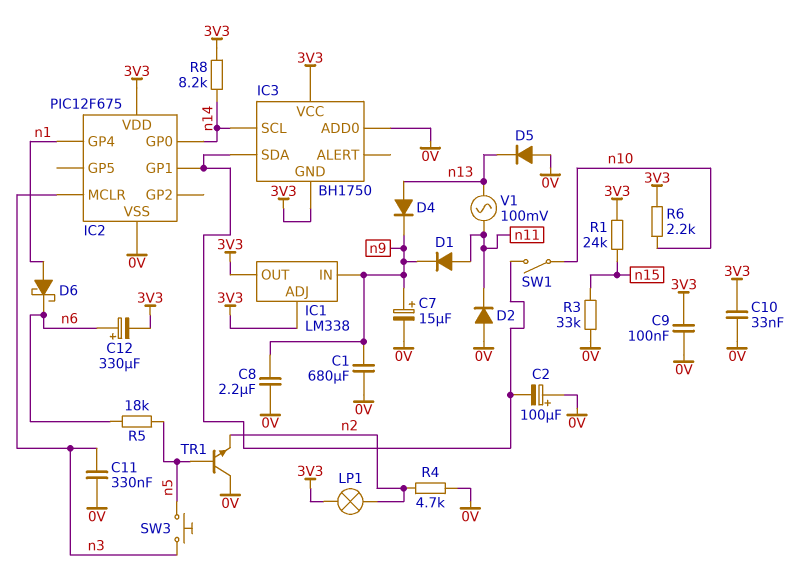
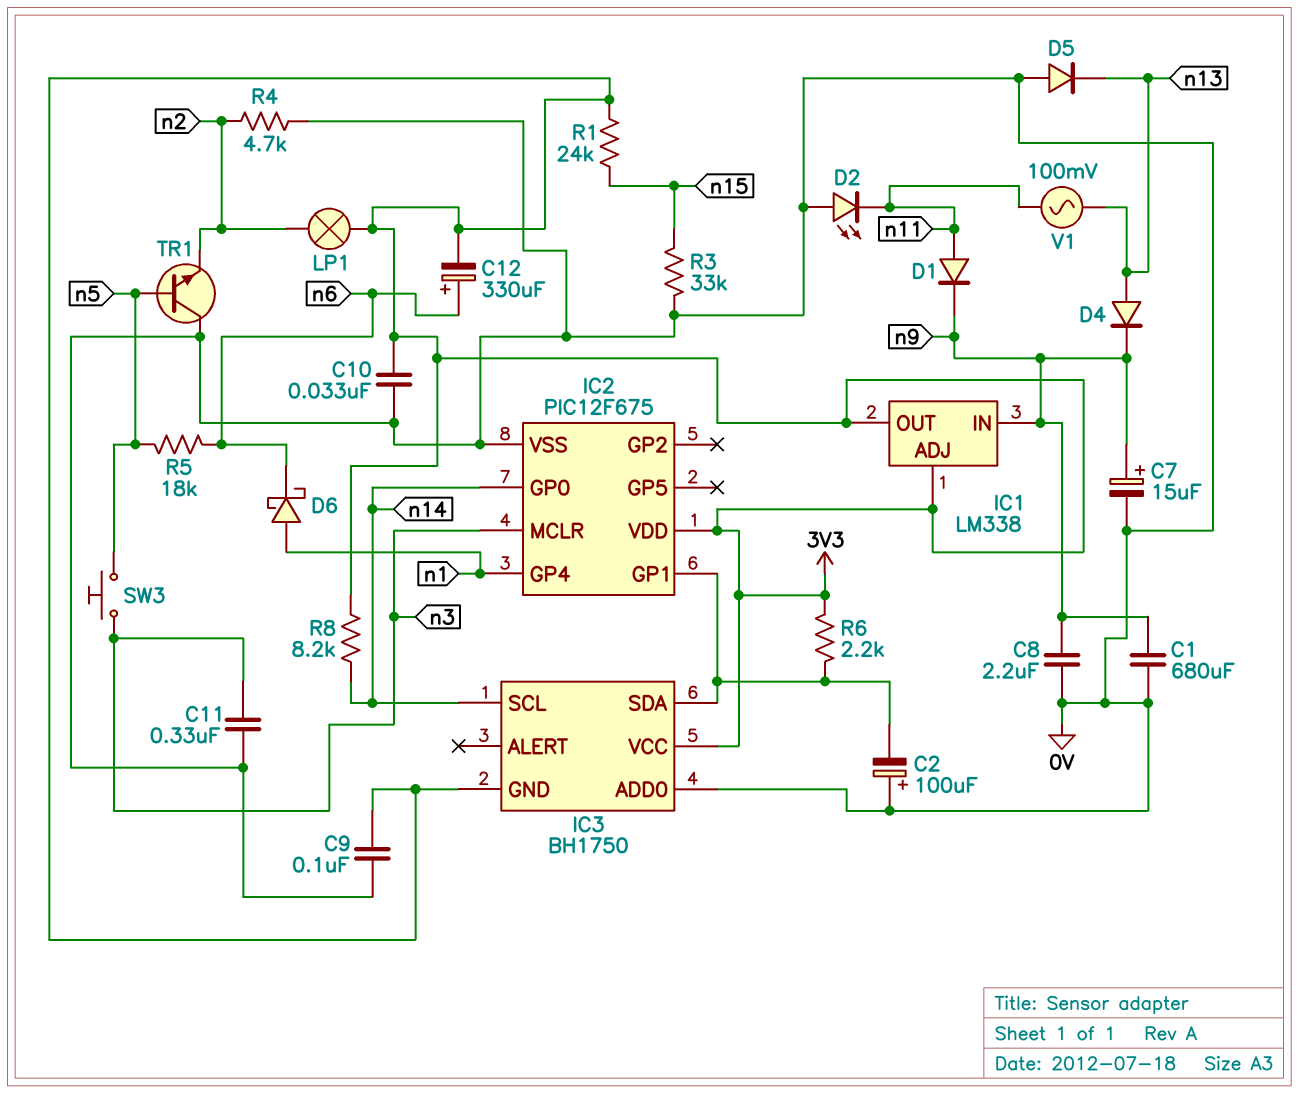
D2: diode (A 0V, K n11) -> LED (A 0V, K n11)
R6: 2.2k (3V3, n10) -> 2.2k (3V3, IC2/GP1)
SW1: switch (IC2/GP1, n10) -> none

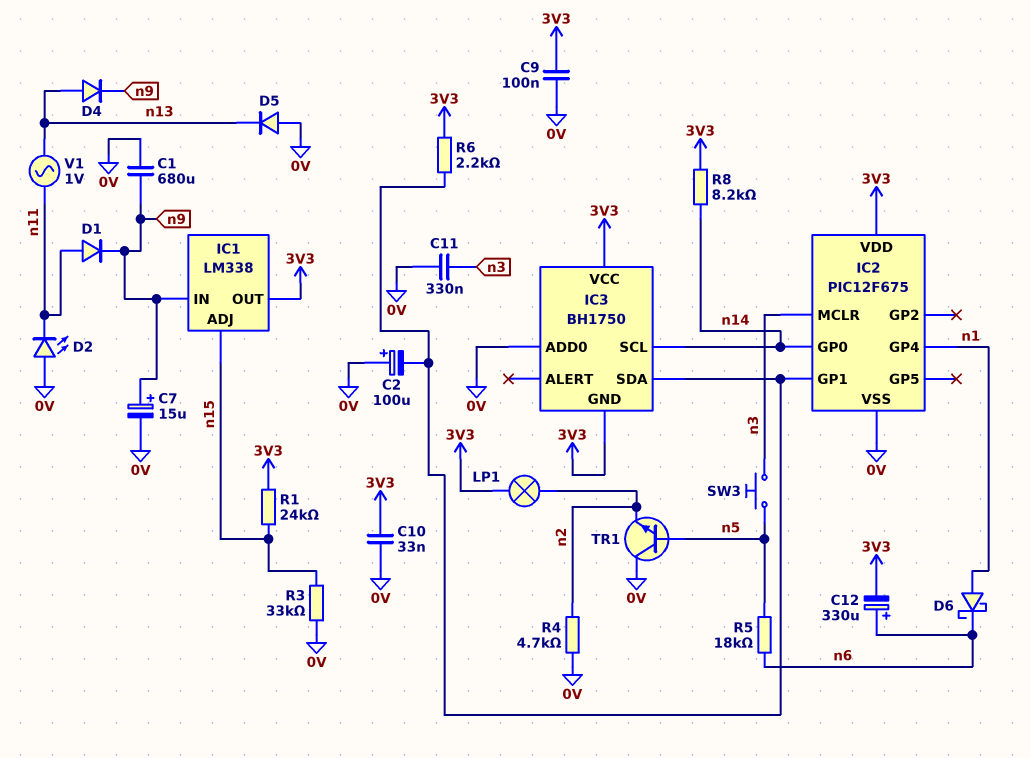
C8: 2.2uF (0V, n9) -> none
IC1 pin ADJ: 3V3 -> n15
V1: AC 100mV (n11, n13) -> AC 1V (n11, n13)

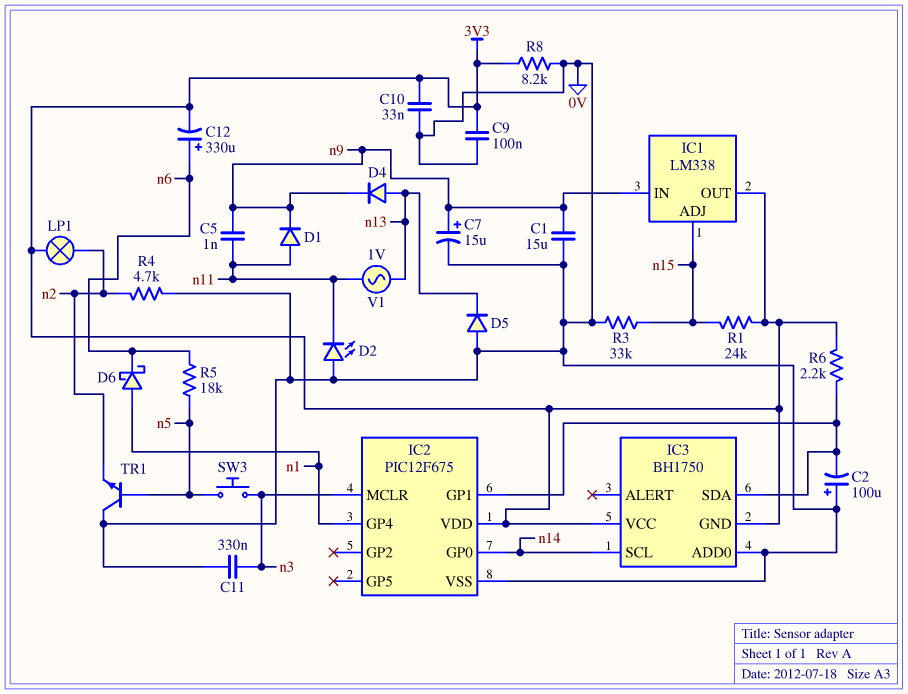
C1: 680uF (0V, n9) -> 15uF (0V, n9)
C5: none -> 1nF (n9, n11)
R8: 8.2k (3V3, n14) -> 8.2k (0V, 3V3)

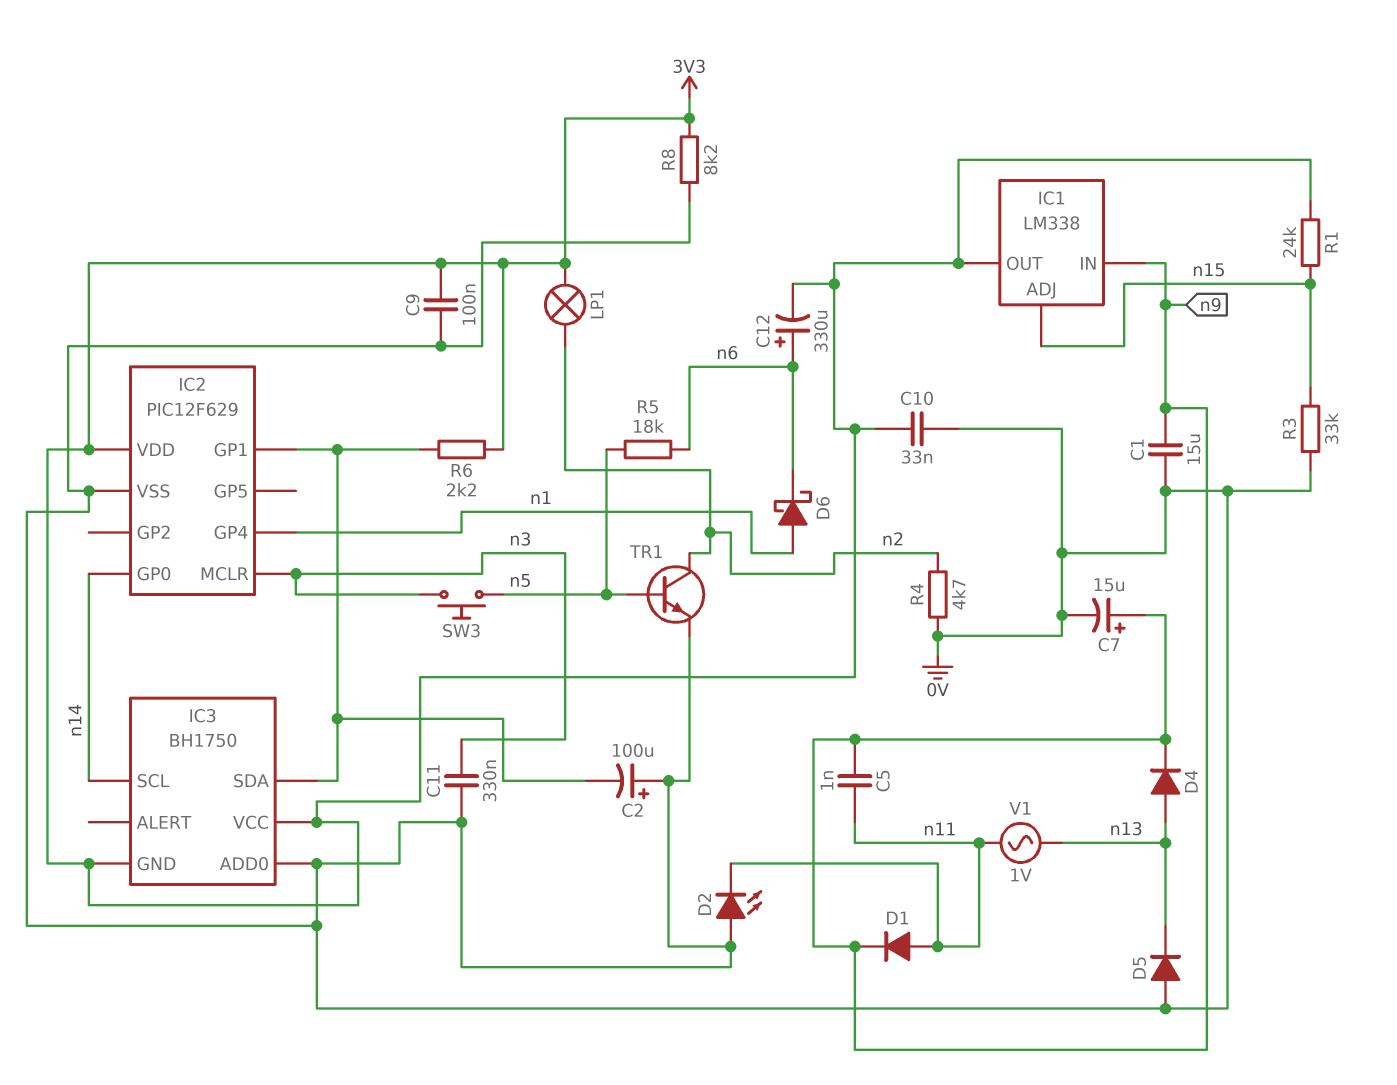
IC2: PIC12F675 -> PIC12F629
TR1: NPN (B n5, C 0V, E n2) -> NPN (B n5, C n2, E 0V)

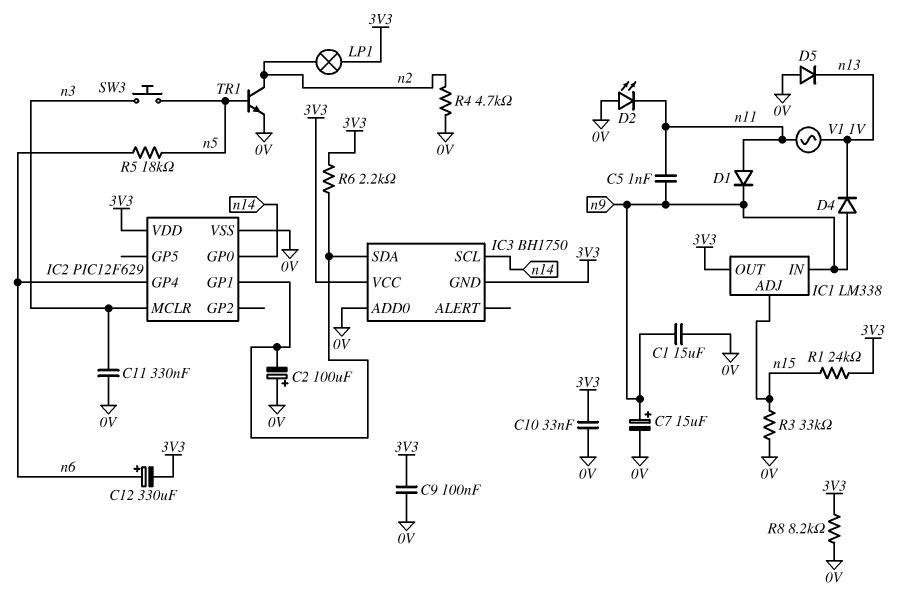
D4: diode (A n13, K n9) -> diode (A n9, K n13)
D6: schottky (A n1, K n6) -> none
IC2 pin GP4: n1 -> n6

